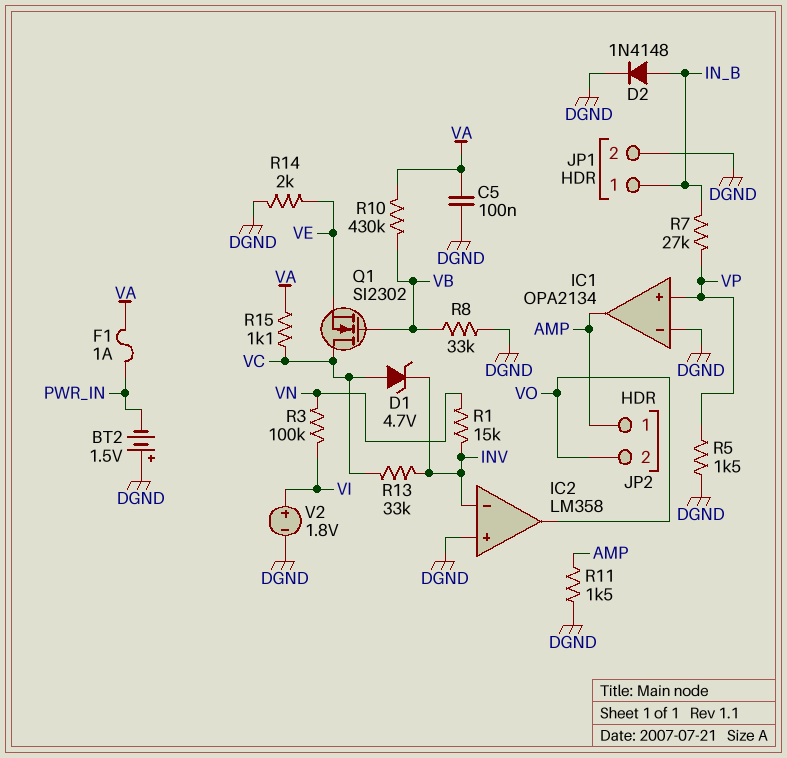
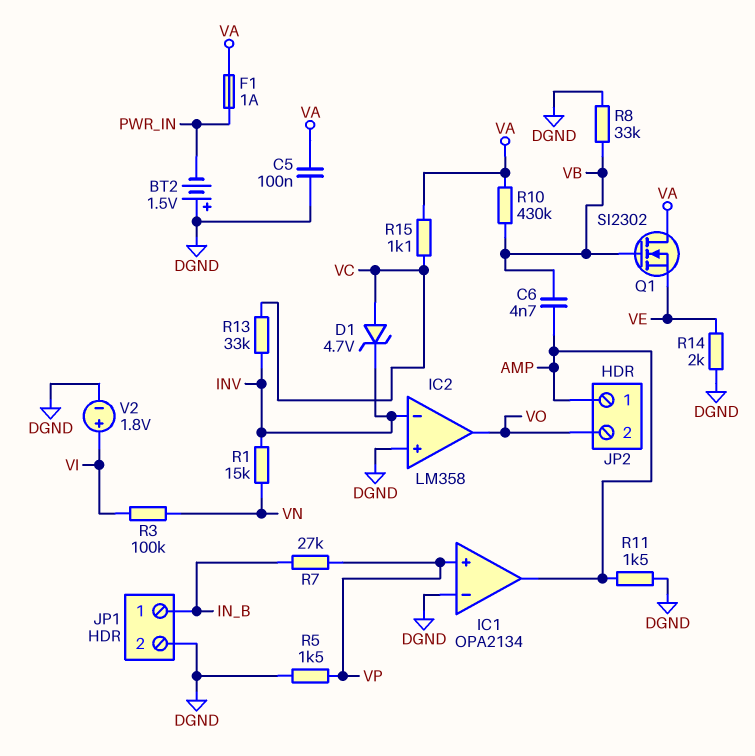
C6: none -> 4.7nF (AMP, VB)
D2: diode 1N4148 (A IN_B, K DGND) -> none
Q1: NMOS SI2302 (G VB, D VC, S VE) -> NMOS SI2302 (G VB, D VA, S VE)

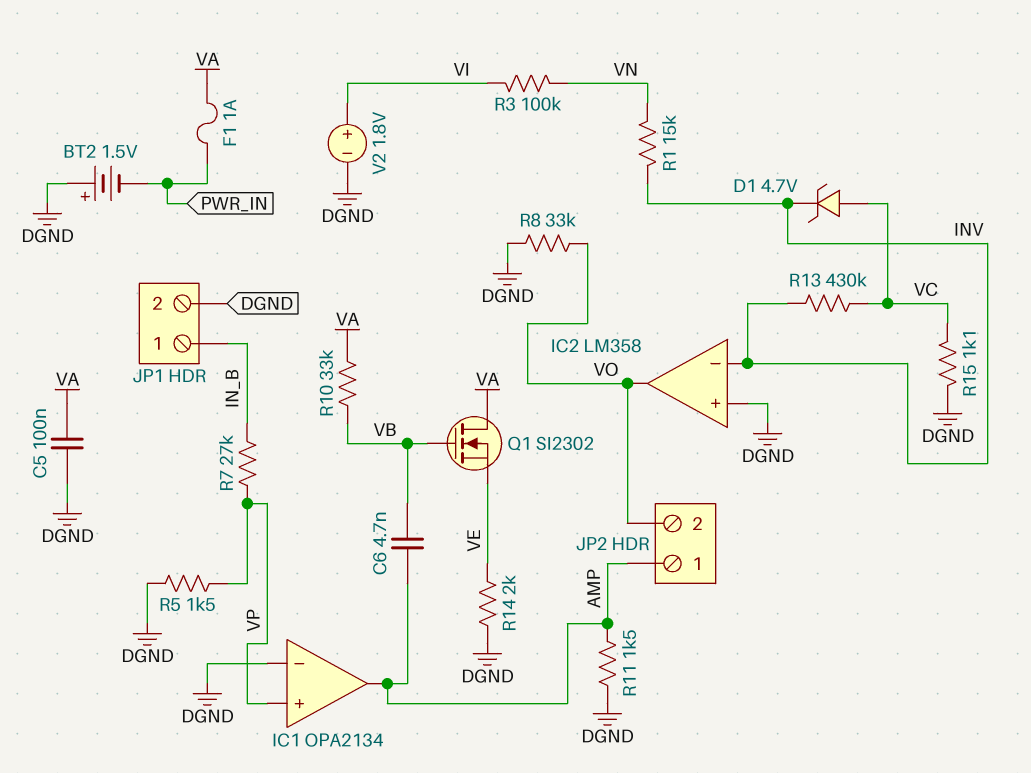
R8: 33k (DGND, VB) -> 33k (DGND, VO)
R10: 430k (VA, VB) -> 33k (VA, VB)
R13: 33k (INV, VC) -> 430k (INV, VC)
R15: 1.1k (VA, VC) -> 1.1k (DGND, VC)

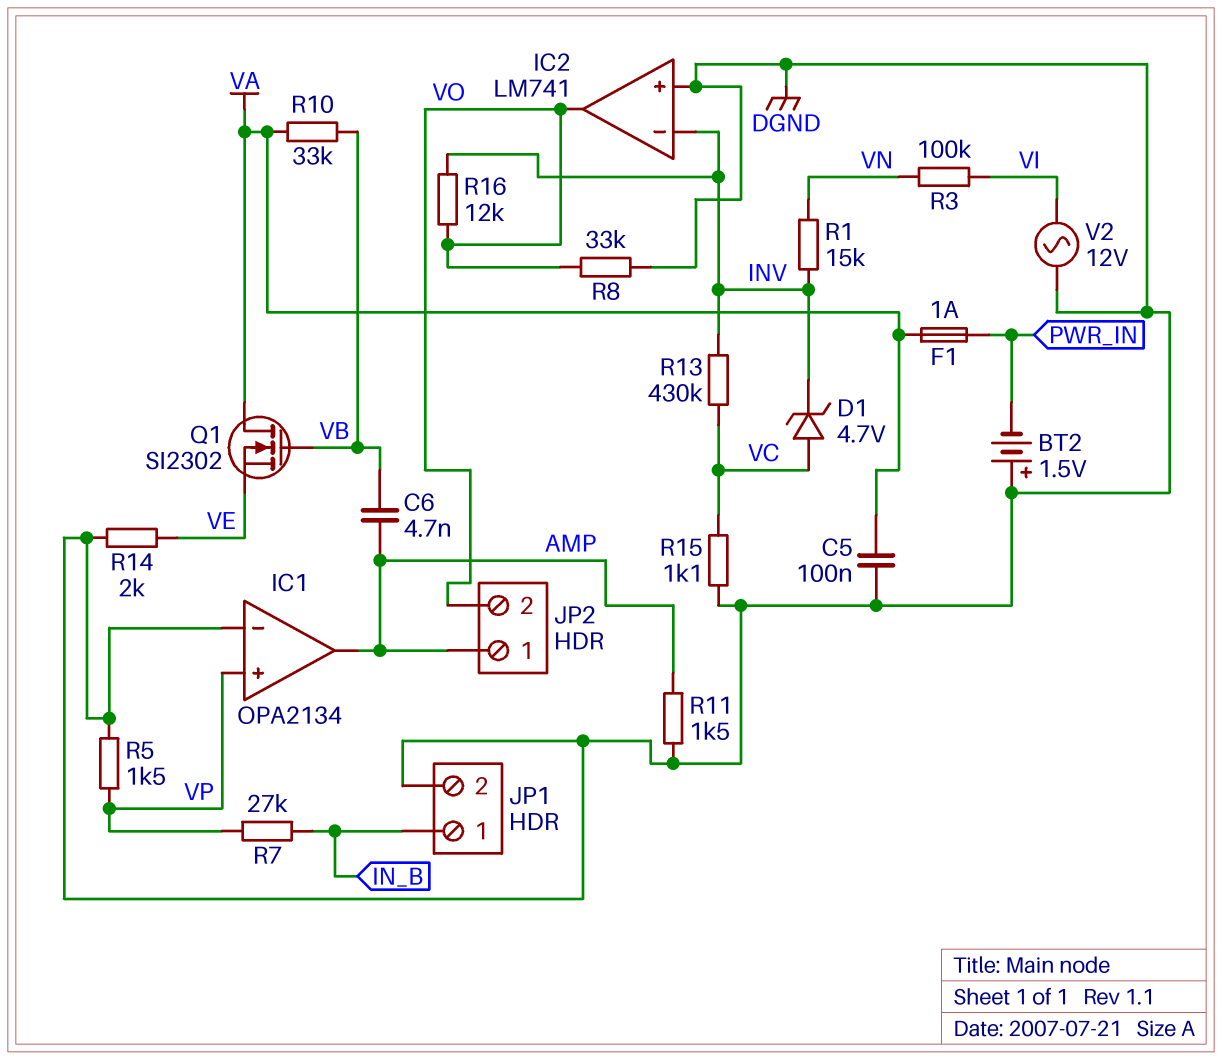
IC2: LM358 -> LM741
R16: none -> 12k (INV, VO)
V2: 1.8V (plus VI, minus DGND) -> AC 12V (DGND, VI)

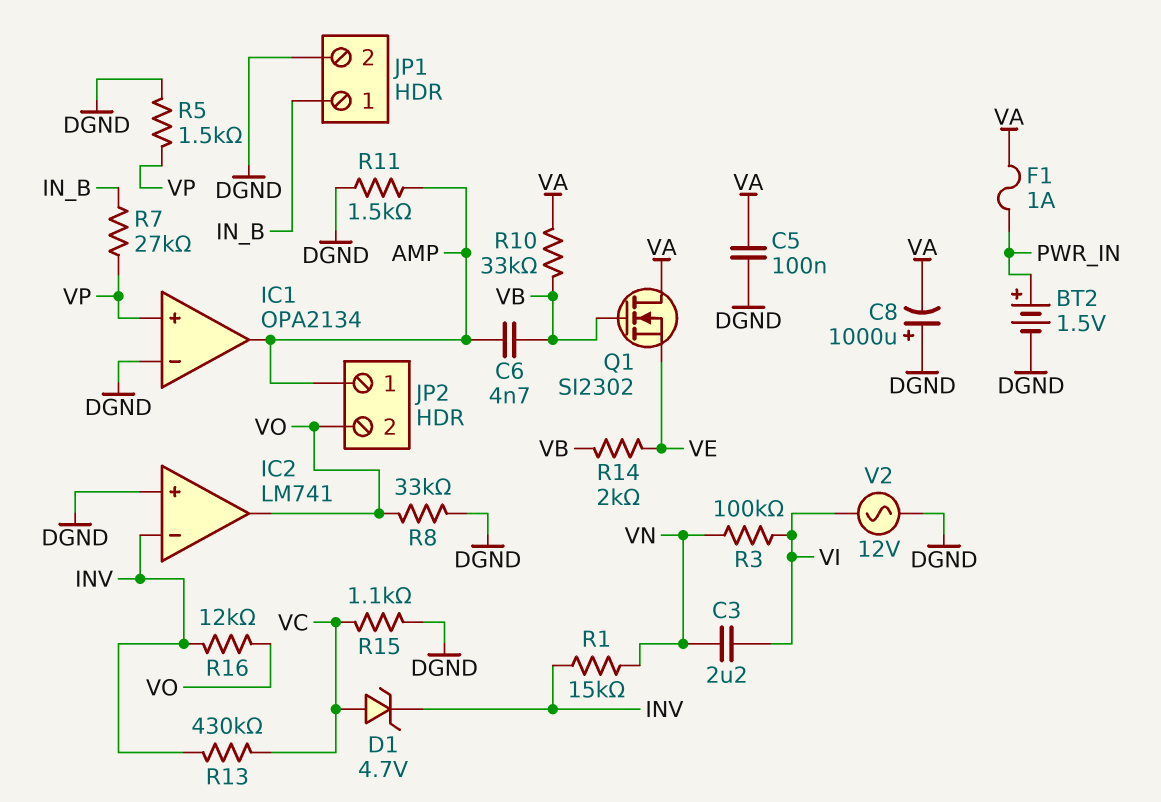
BT2: 1.5V (plus DGND, minus PWR_IN) -> 1.5V (plus PWR_IN, minus DGND)
C3: none -> 2.2uF (VI, VN)
C8: none -> 1000uF (plus DGND, minus VA)
R14: 2k (DGND, VE) -> 2k (VB, VE)

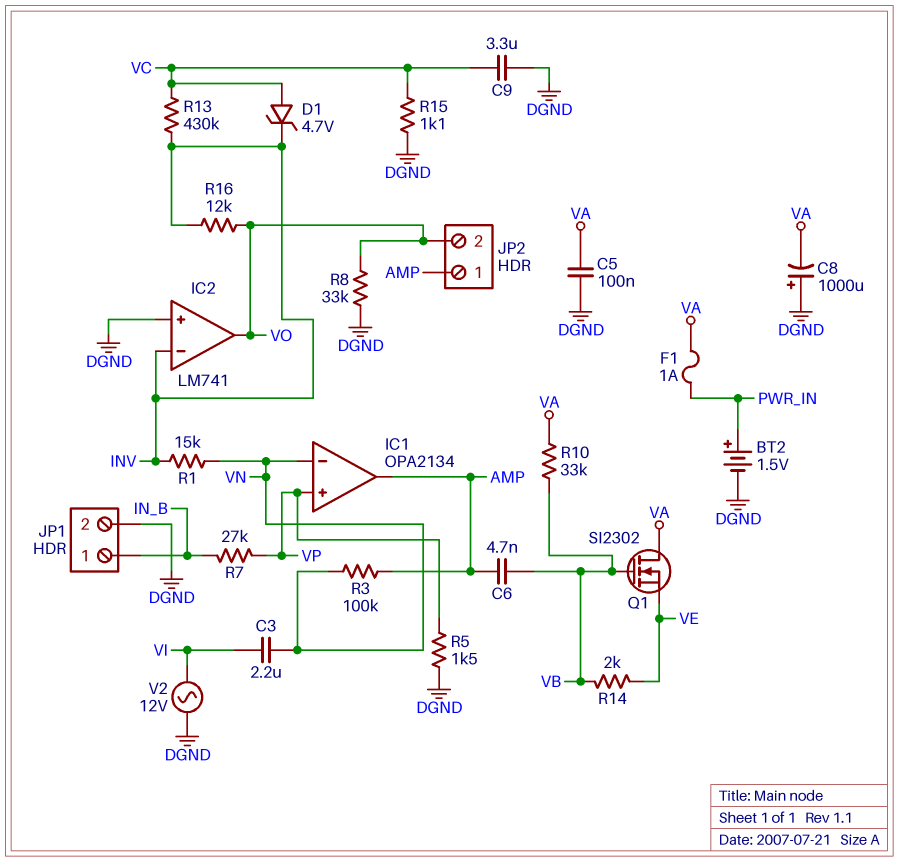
C9: none -> 3.3uF (DGND, VC)
IC1 pin in-: DGND -> VN
R3: 100k (VI, VN) -> 100k (AMP, VN)
R11: 1.5k (AMP, DGND) -> none

